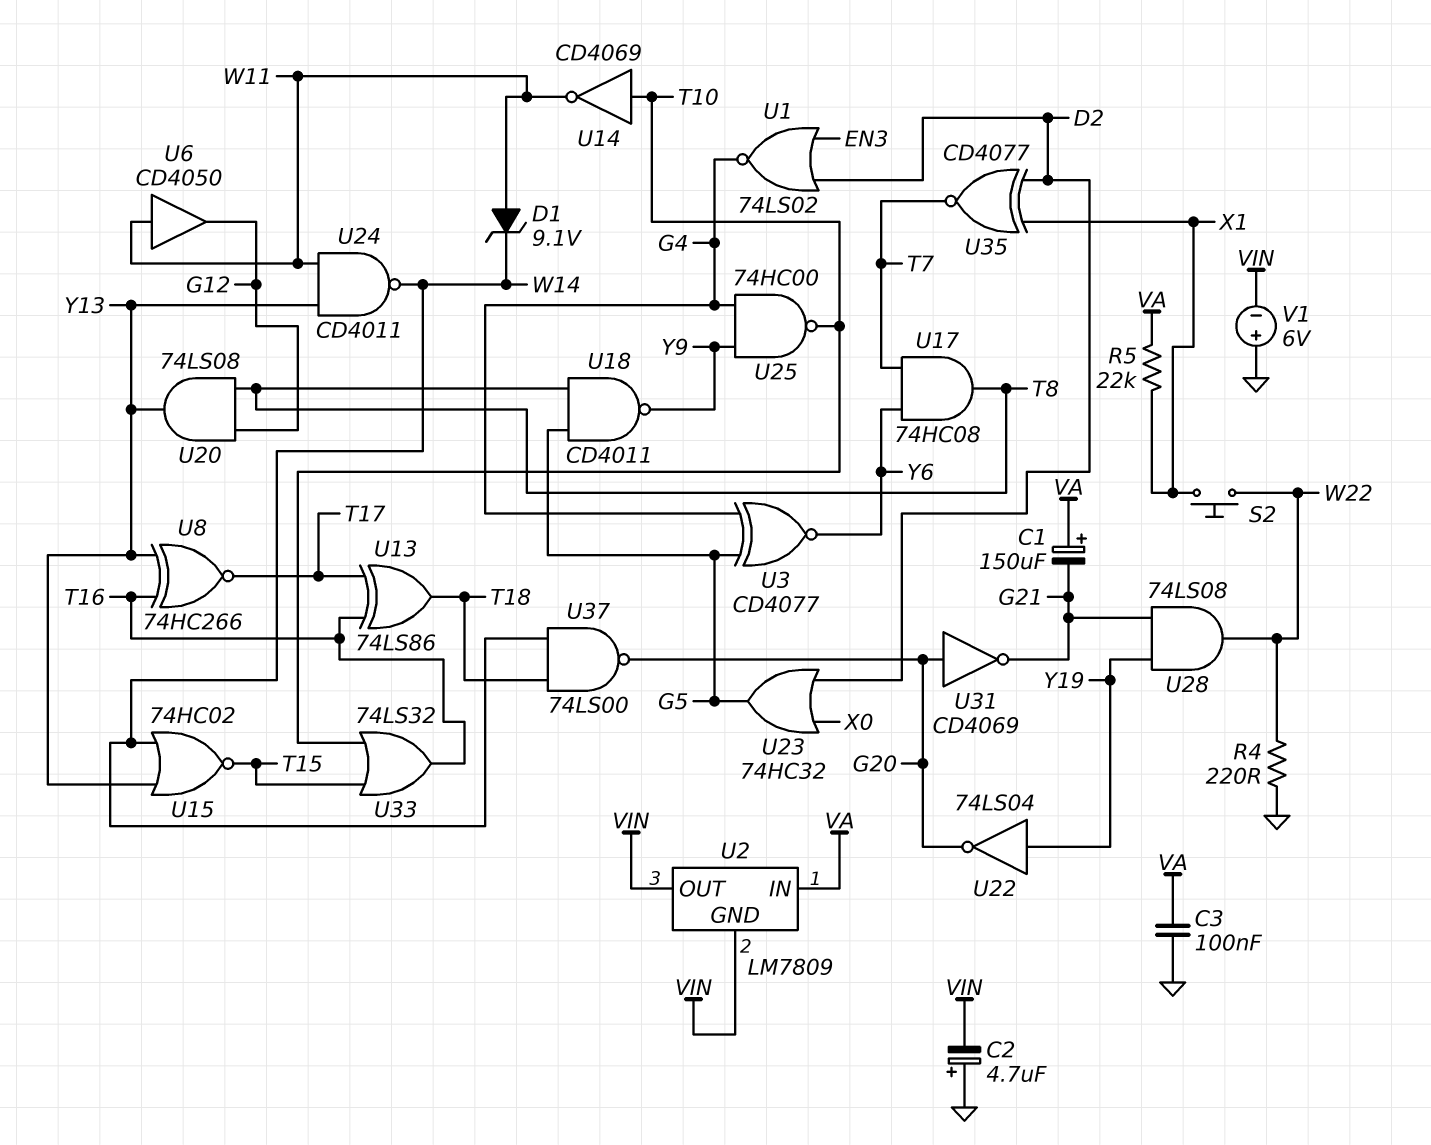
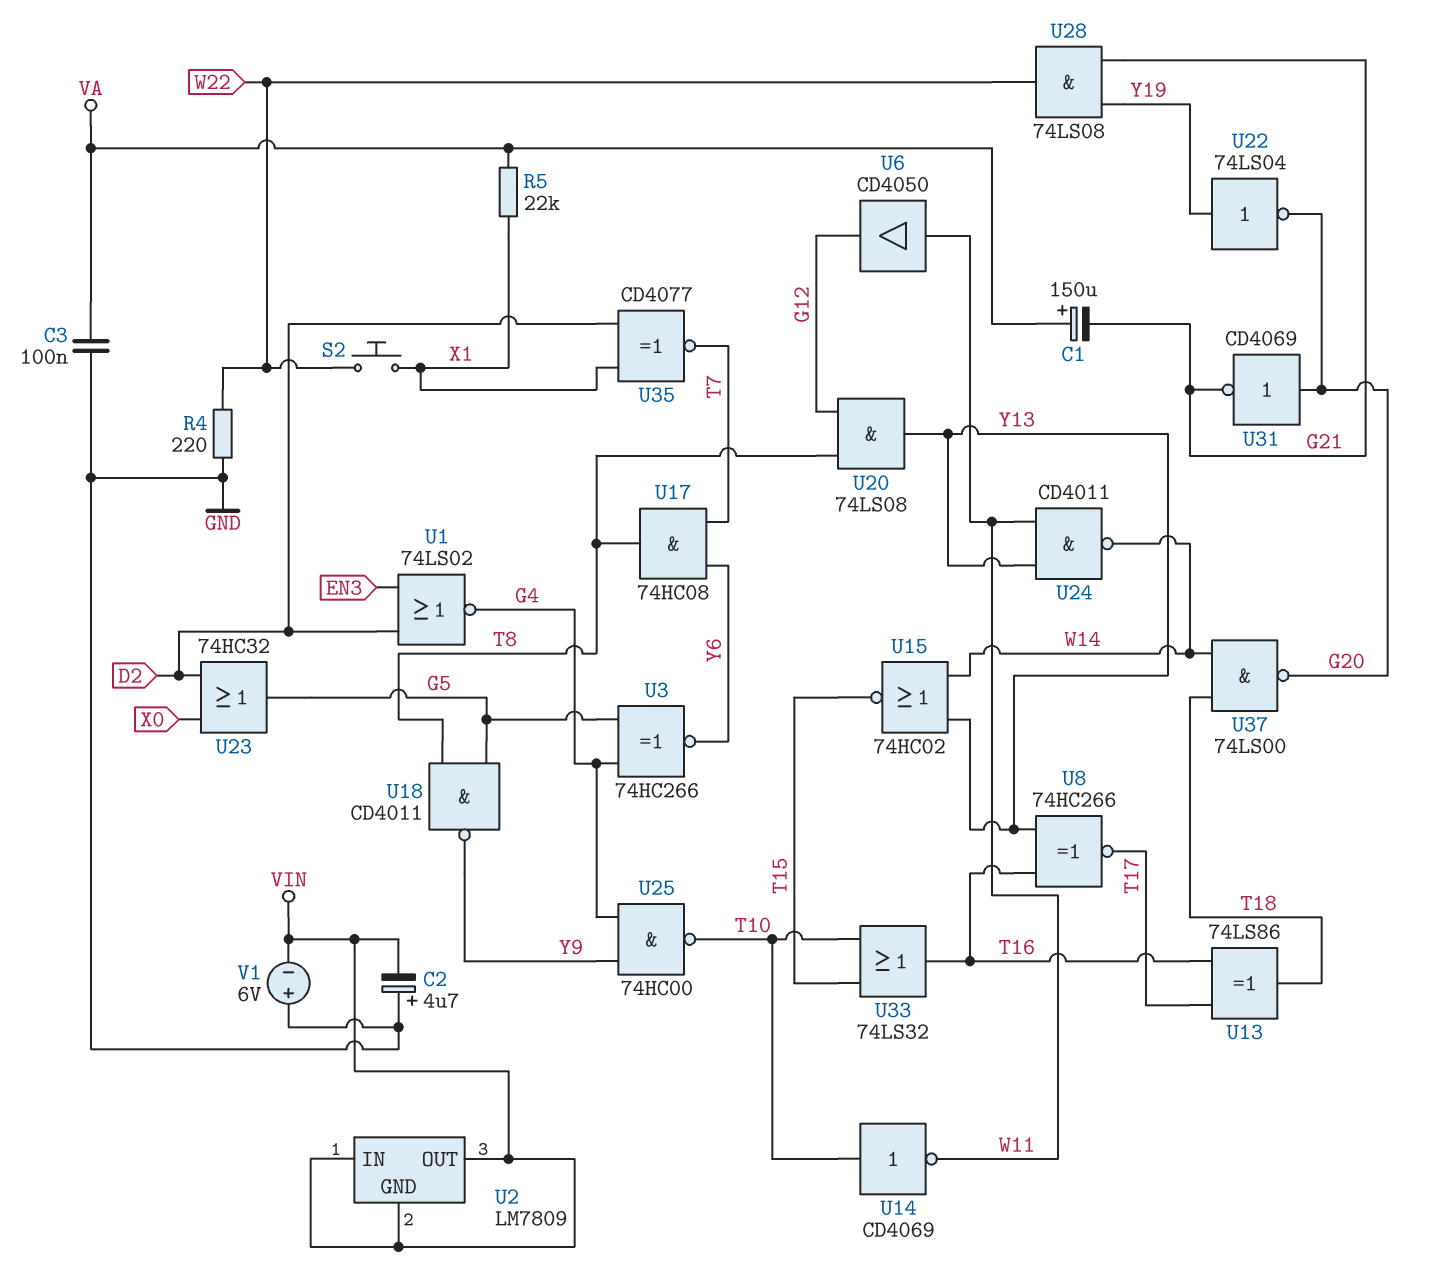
D1: zener 9.1V (A W11, K W14) -> none
U2 pin IN: VA -> VIN
U3: XNOR CD4077 (in G4, in G5, out Y6) -> XNOR 74HC266 (in G4, in G5, out Y6)

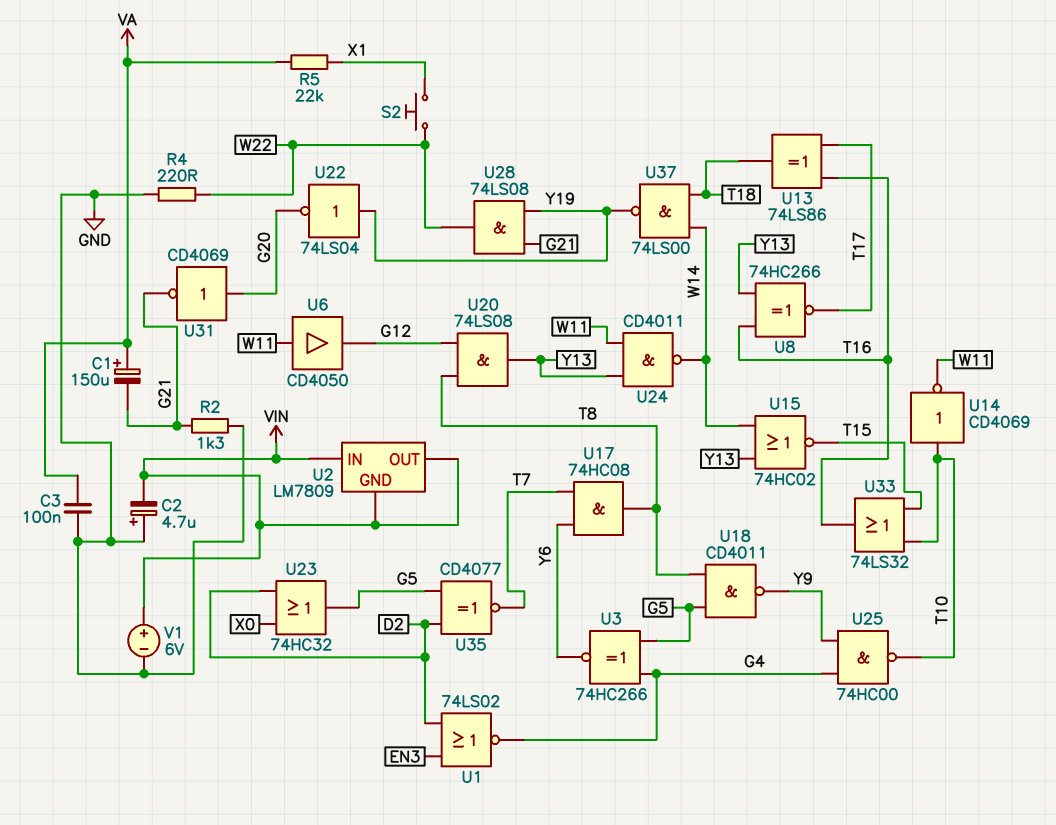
R2: none -> 1.3k (G21, GND)
U35: XNOR CD4077 (in D2, in X1, out T7) -> XNOR CD4077 (in D2, in G5, out T7)
U37: NAND 74LS00 (in T18, in W14, out G20) -> NAND 74LS00 (in T18, in W14, out Y19)
V1: 6V (plus GND, minus VIN) -> 6V (plus VIN, minus GND)

